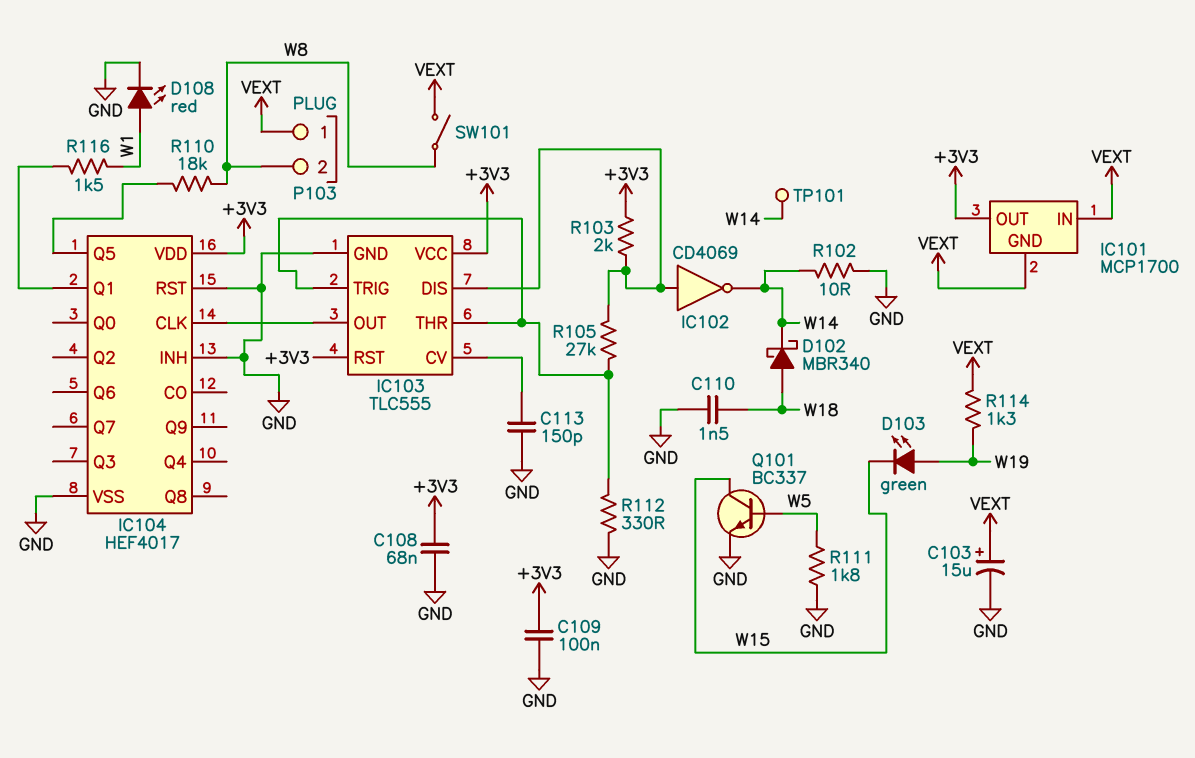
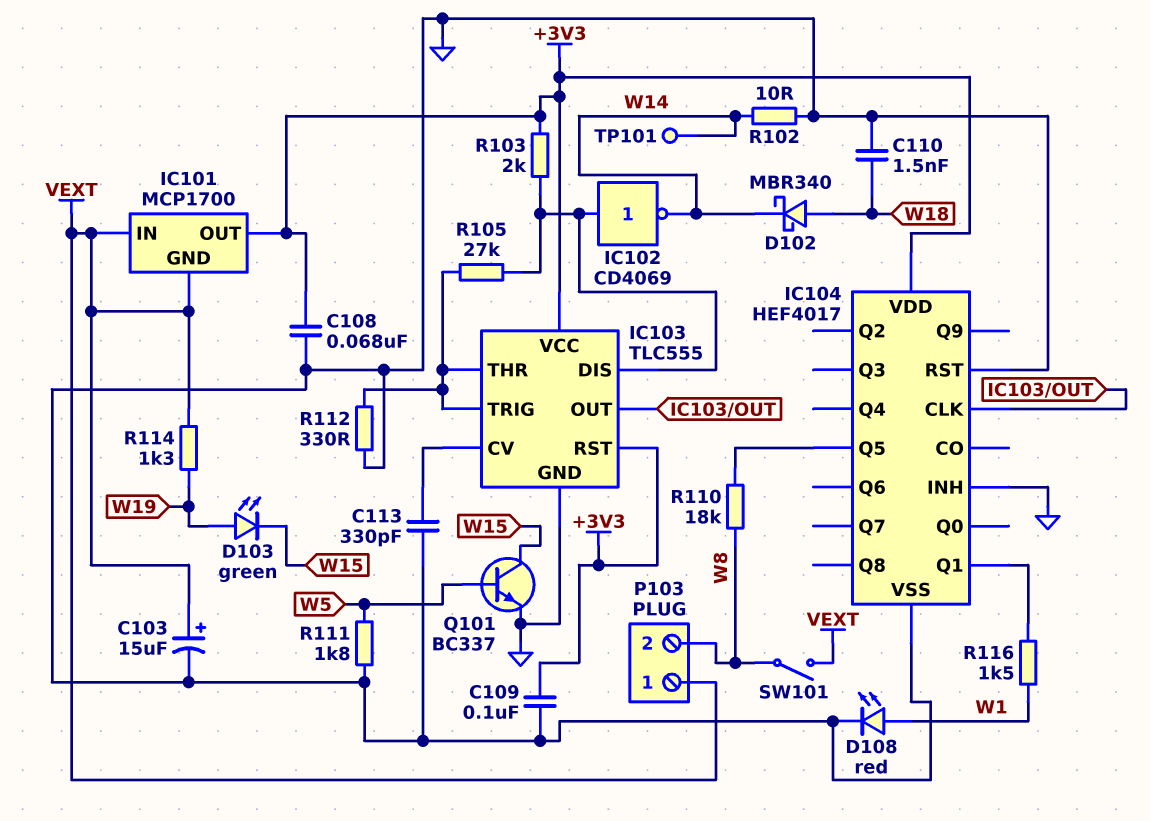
C113: 150pF (GND, IC103/CV) -> 330pF (GND, IC103/CV)

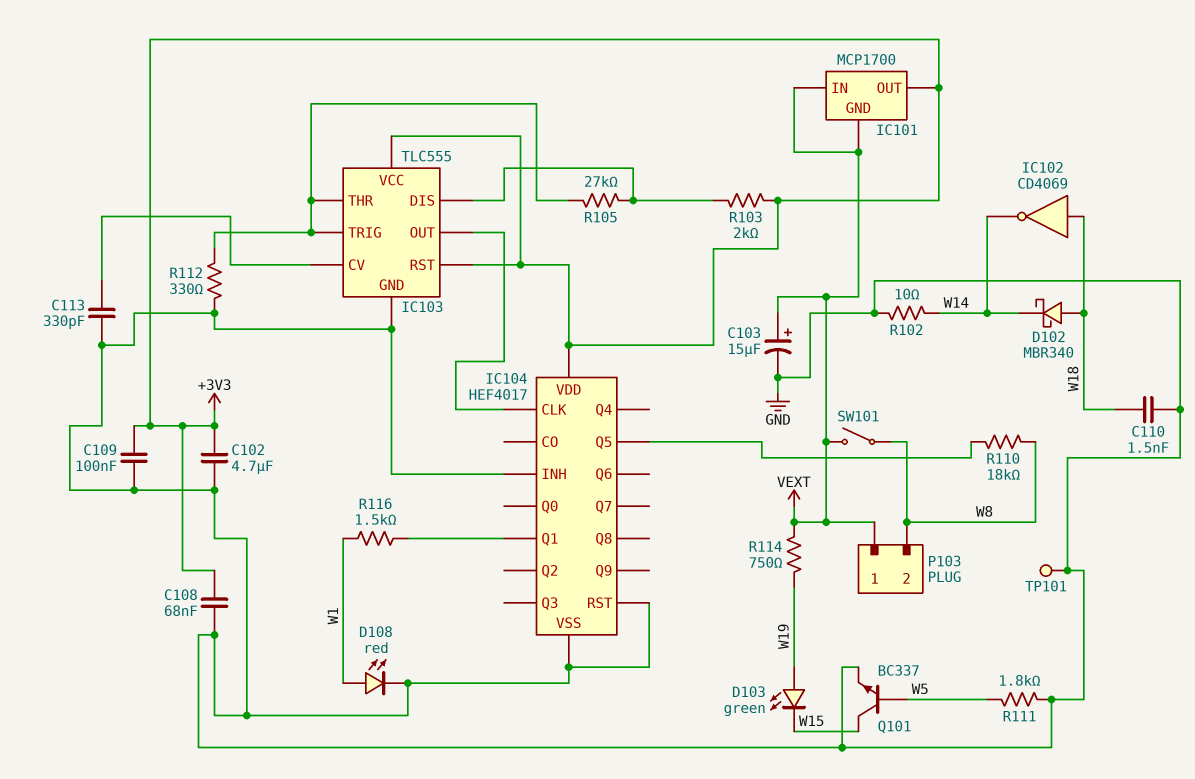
C102: none -> 4.7uF (+3V3, GND)
IC102: NOT CD4069 (in IC103/DIS, out W14) -> NOT CD4069 (in W18, out W14)
R114: 1.3k (VEXT, W19) -> 750 (VEXT, W19)
TP101: test point (W14) -> test point (GND)

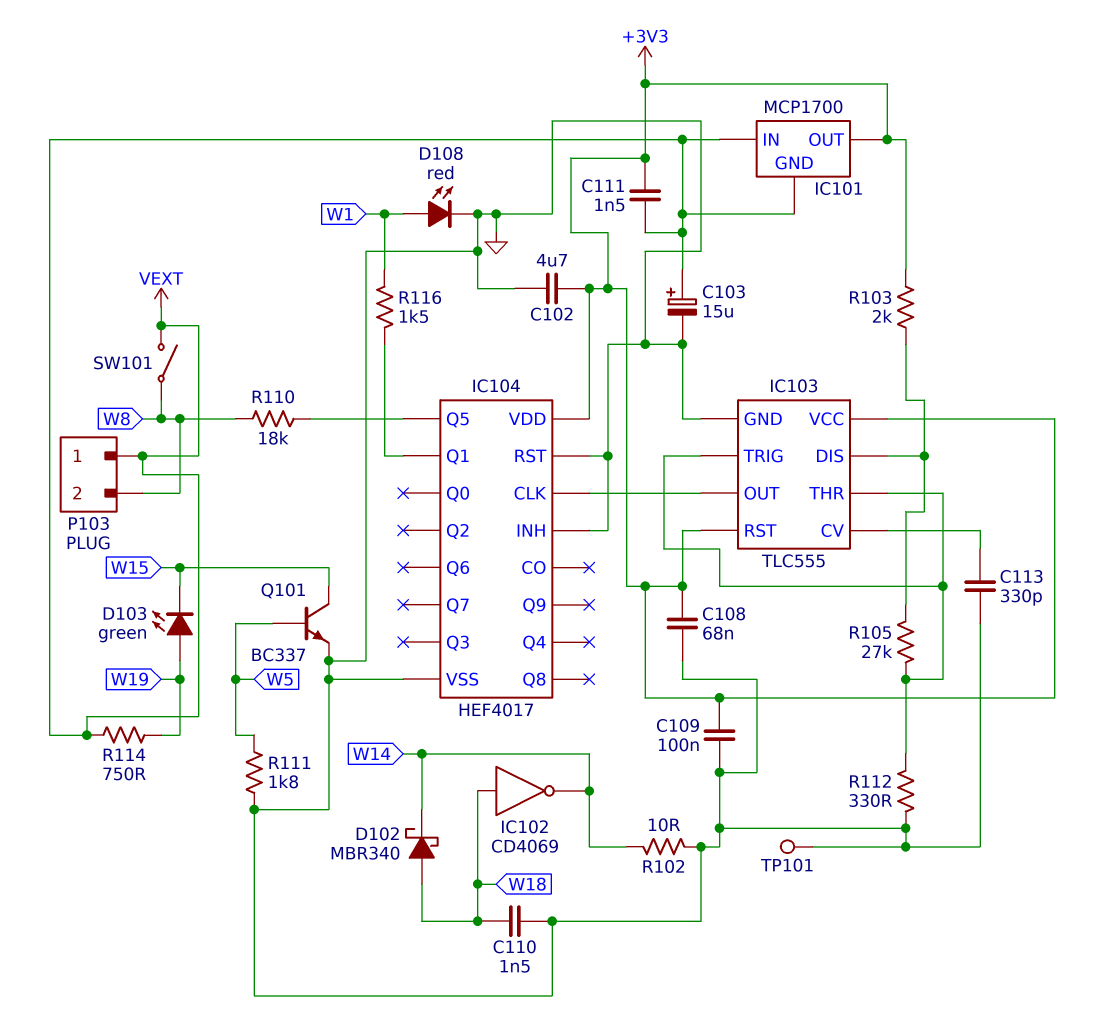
C111: none -> 1.5nF (+3V3, VEXT)

